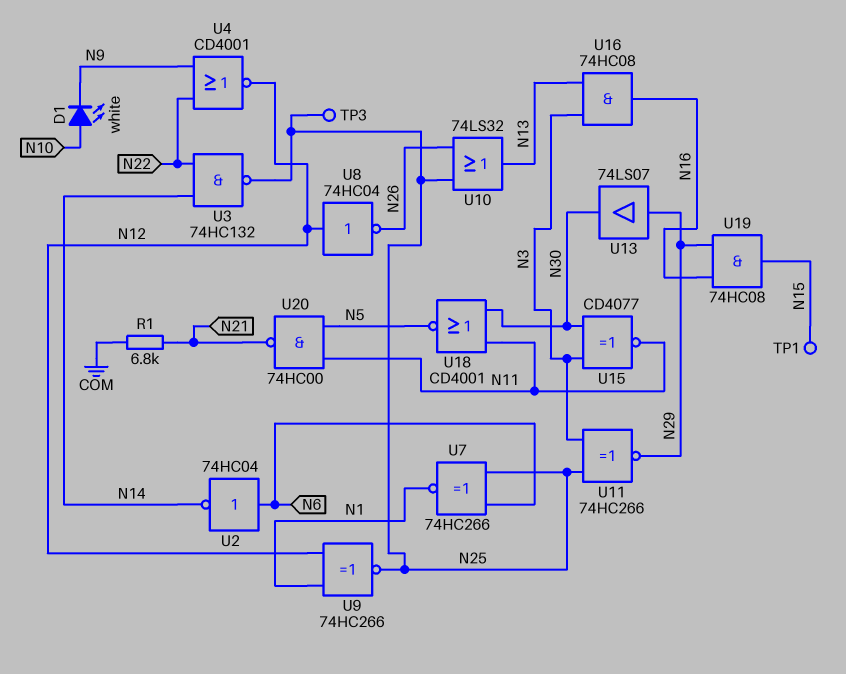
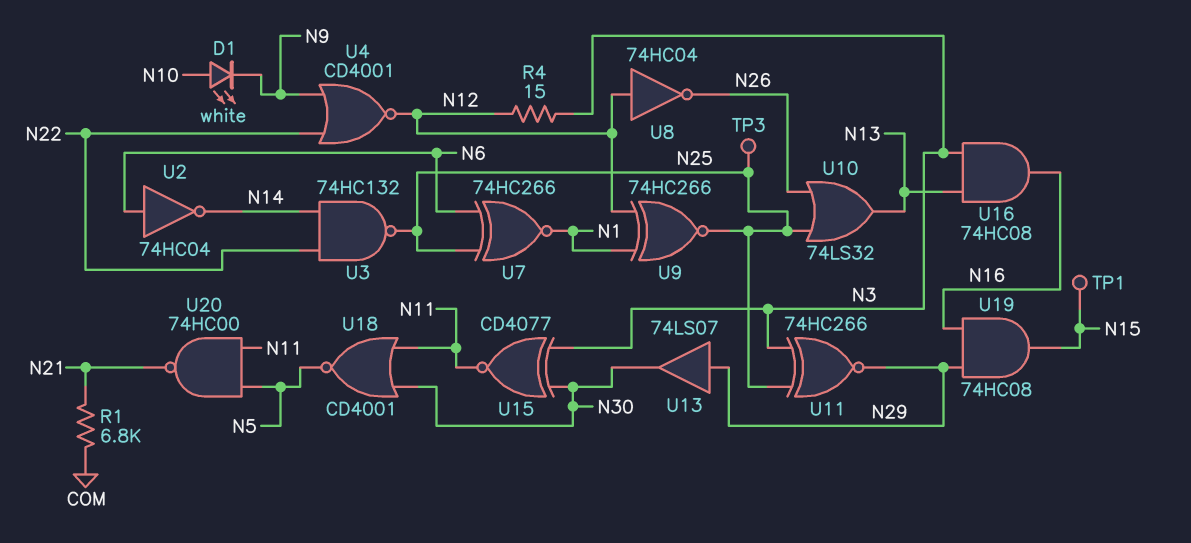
R4: none -> 15 (N3, N12)

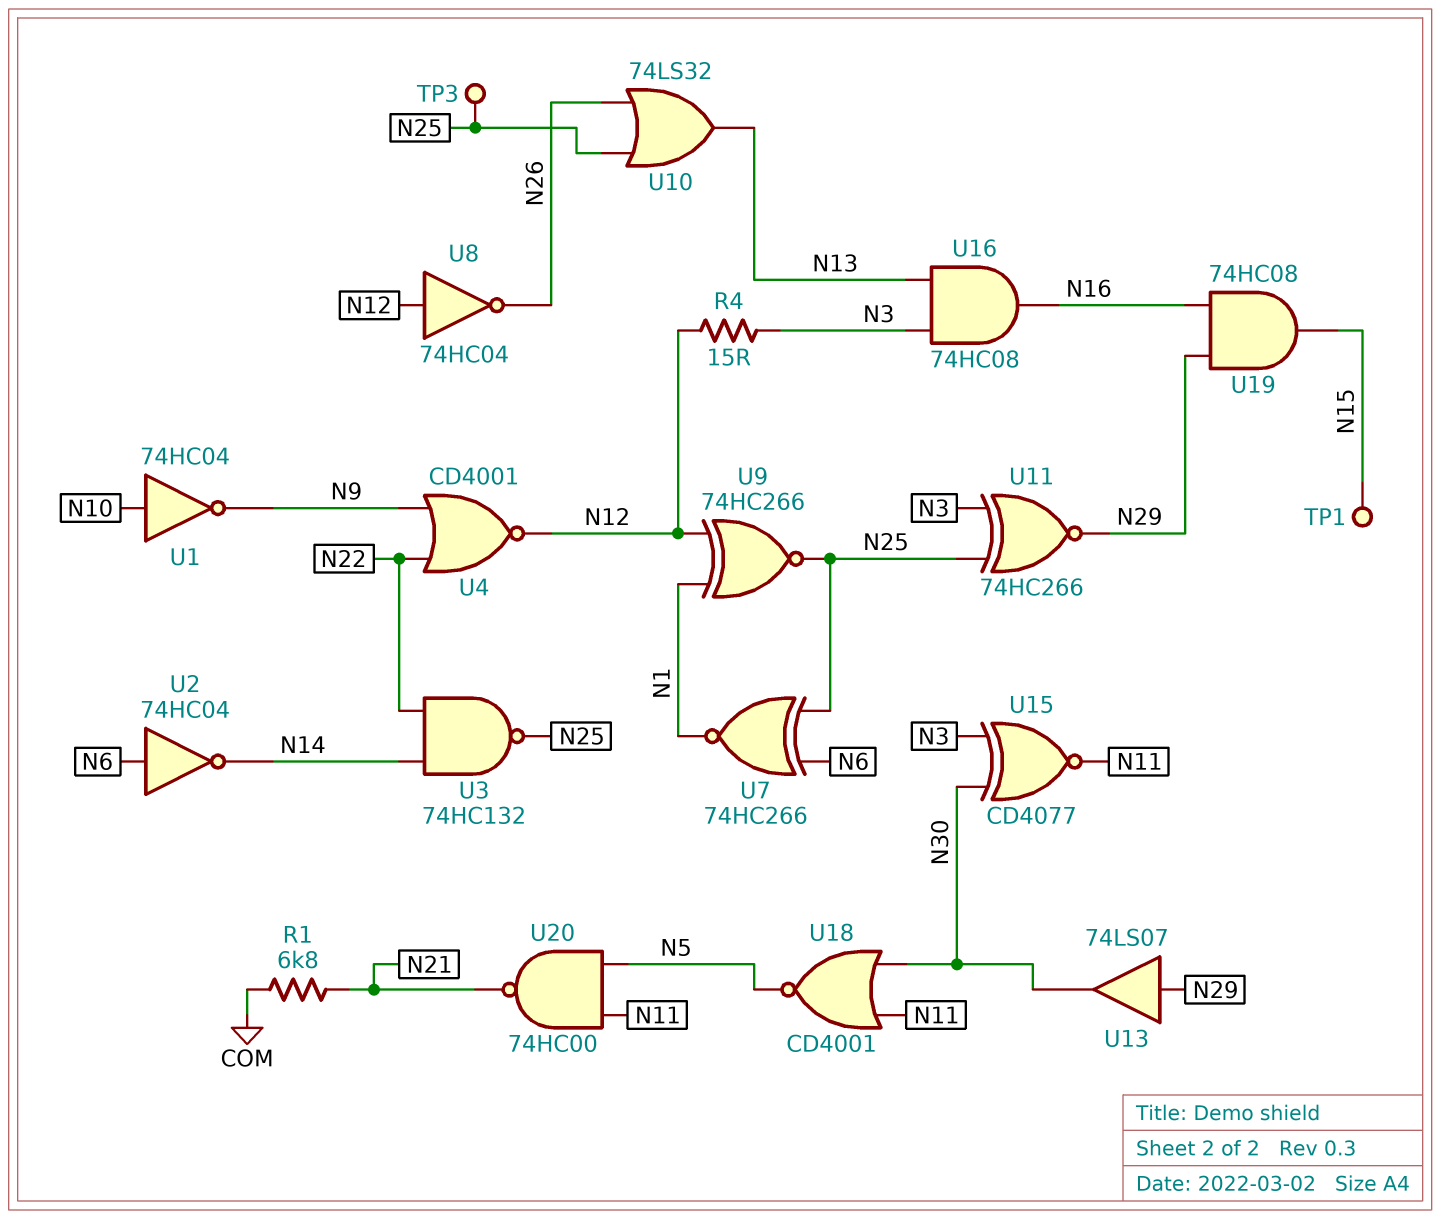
D1: LED white (A N10, K N9) -> none
U1: none -> NOT 74HC04 (in N10, out N9)

